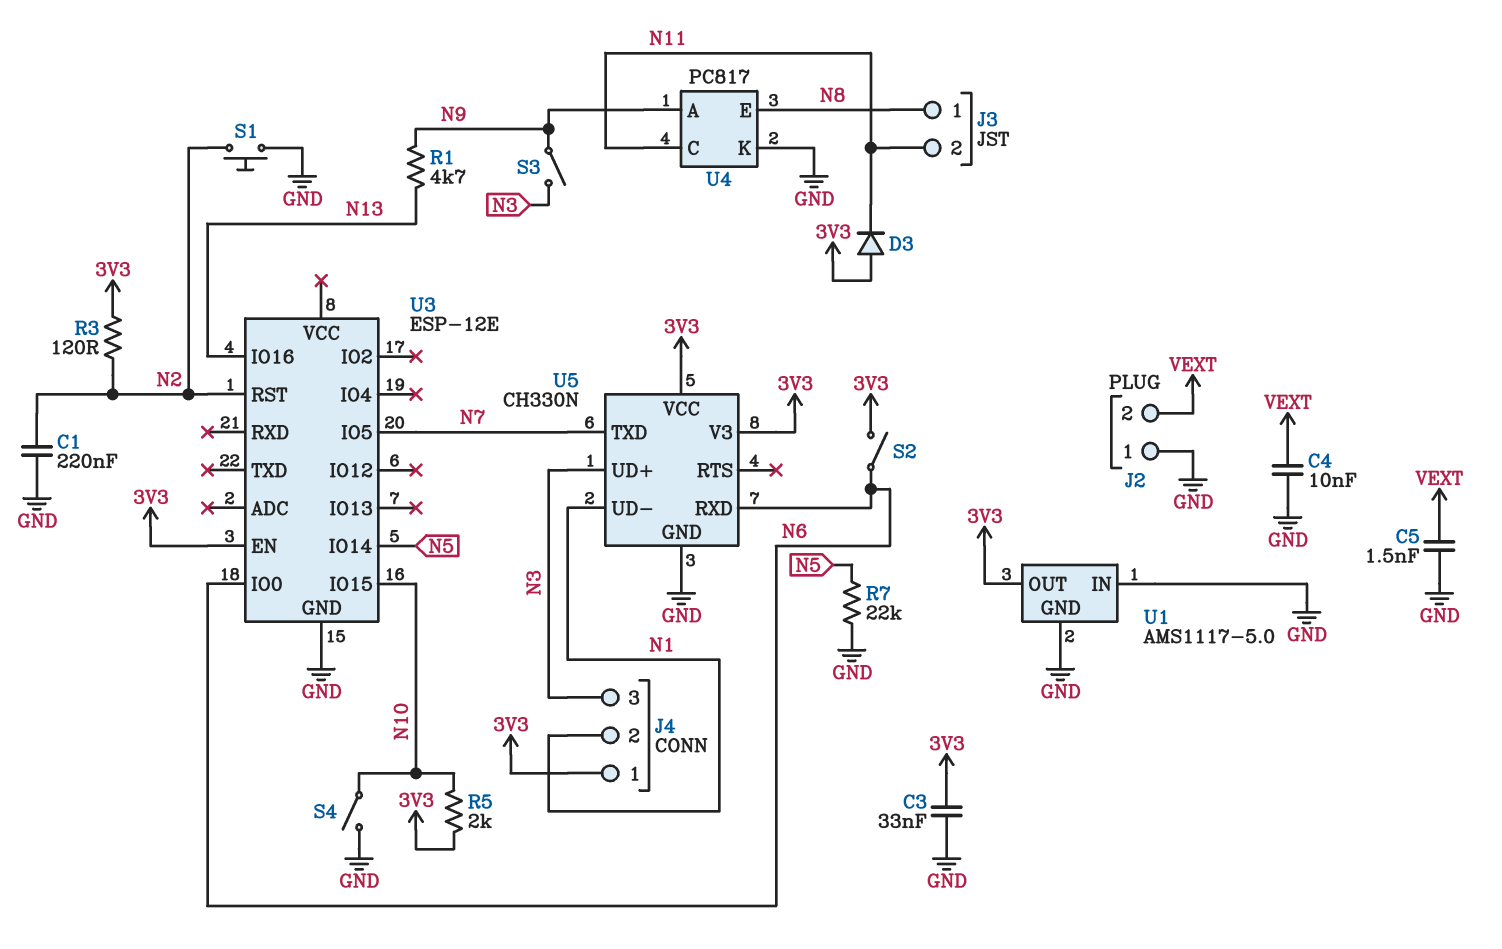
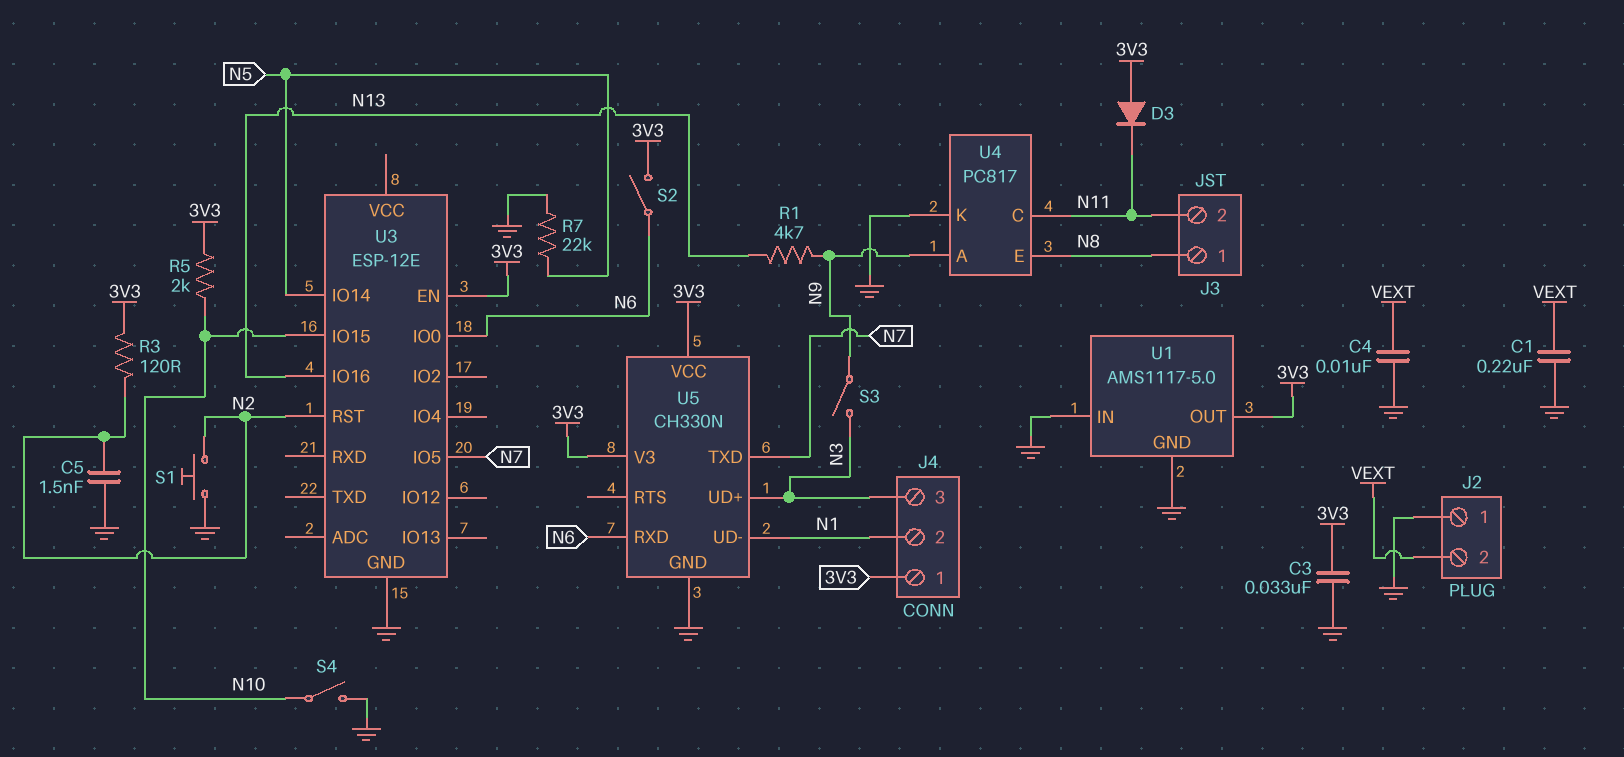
C1: 220nF (GND, N2) -> 220nF (GND, VEXT)
C5: 1.5nF (GND, VEXT) -> 1.5nF (GND, N2)

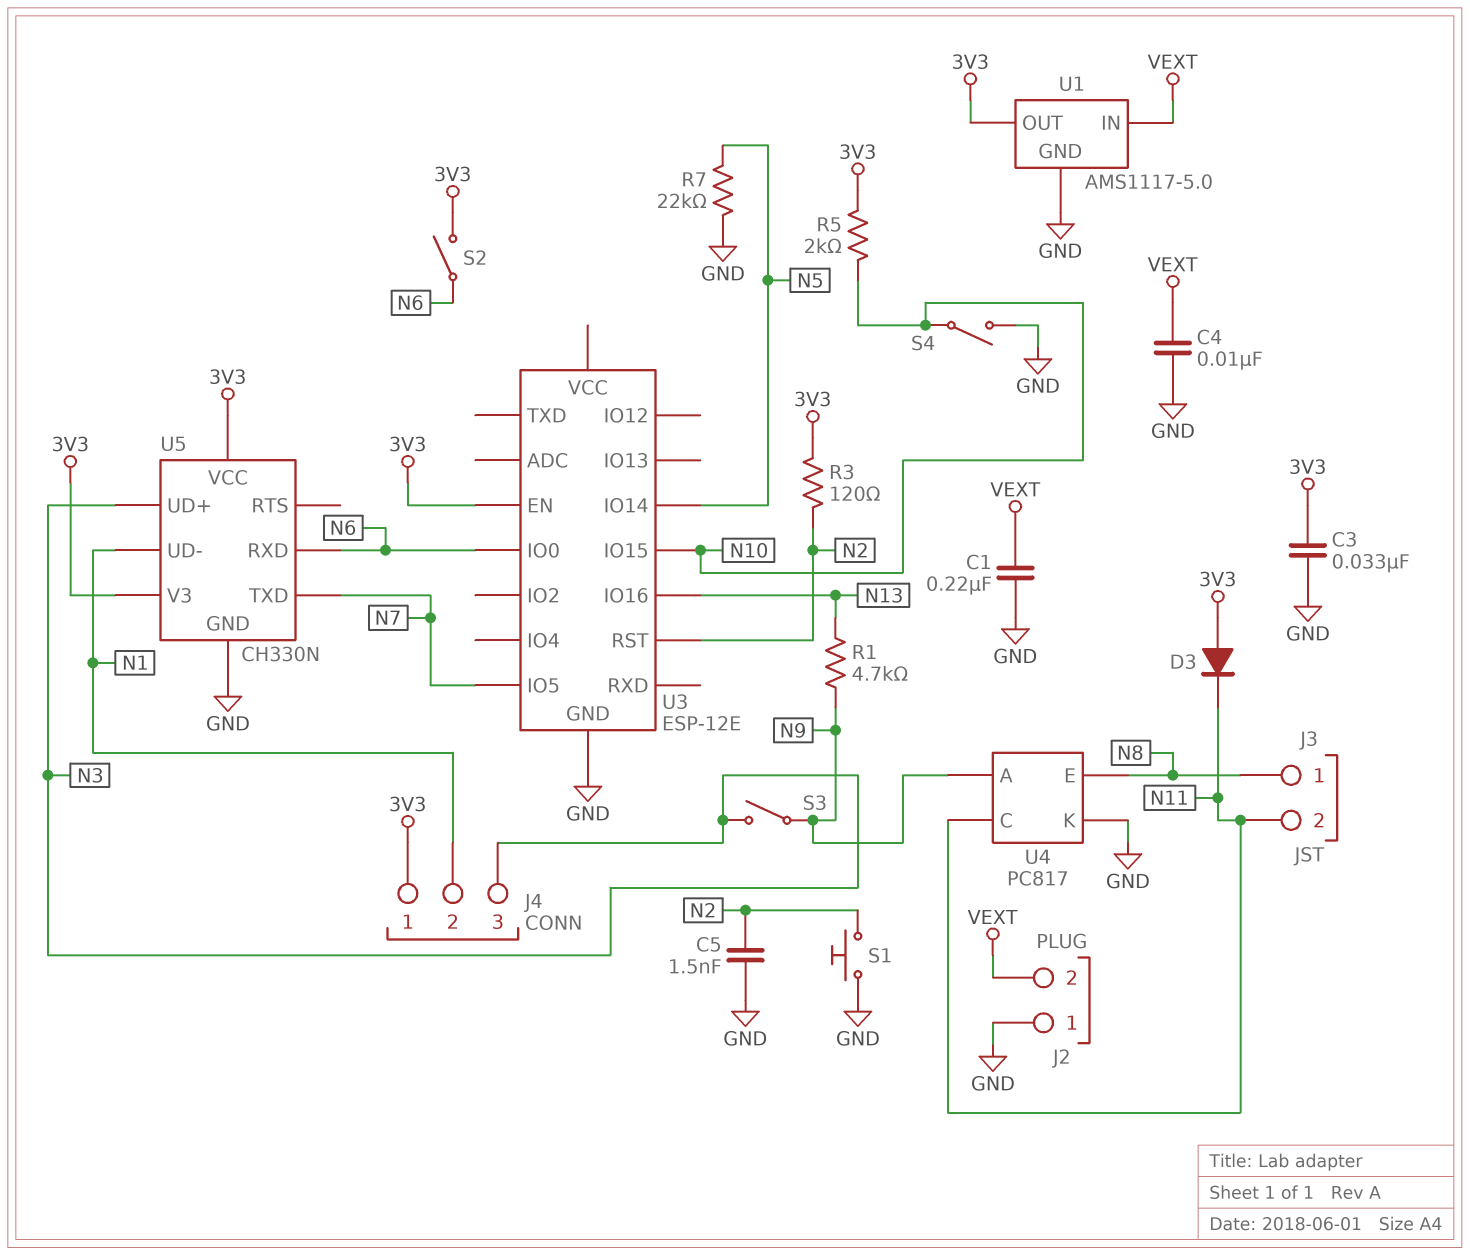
U1 pin IN: GND -> VEXT

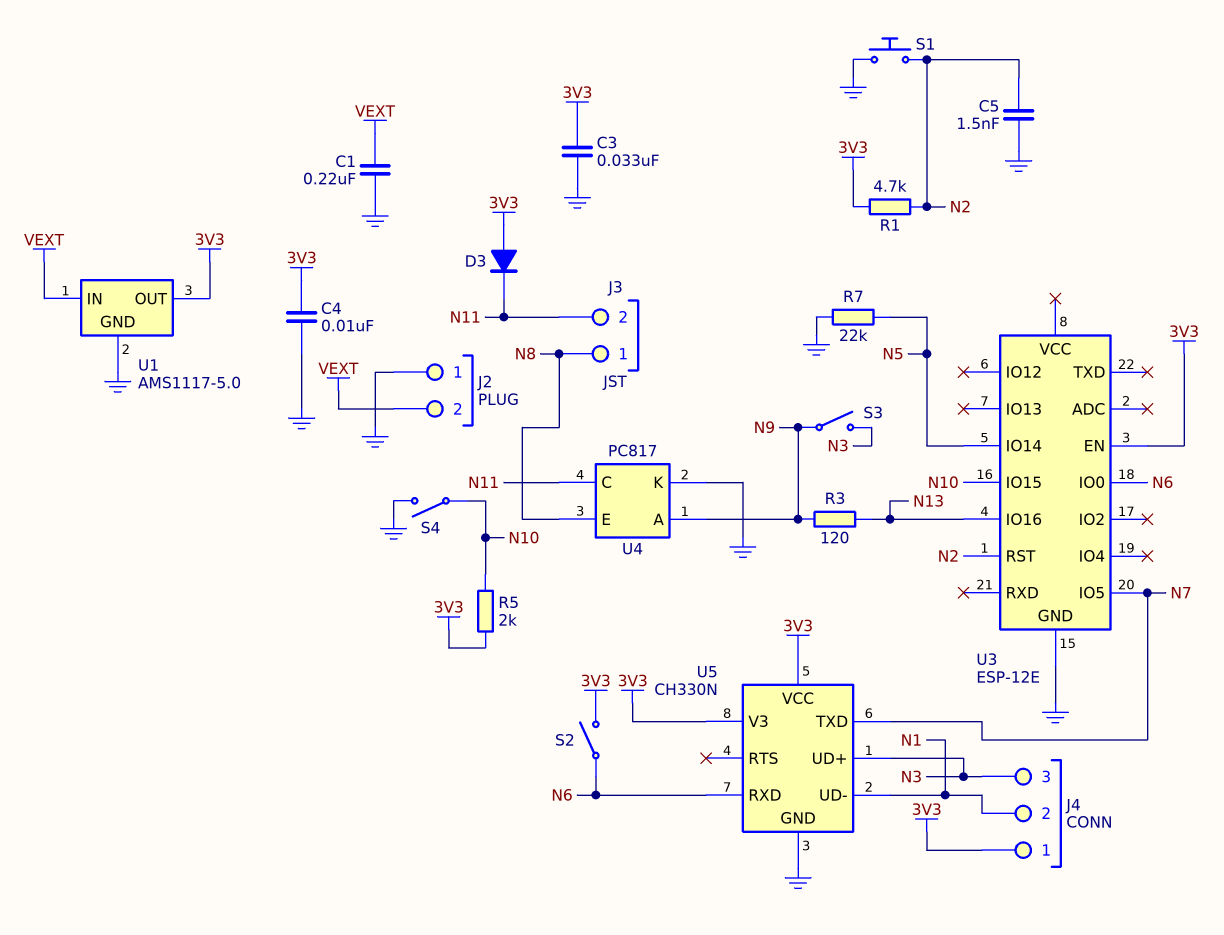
C4: 10nF (GND, VEXT) -> 10nF (3V3, GND)
R1: 4.7k (N9, N13) -> 4.7k (3V3, N2)
R3: 120 (3V3, N2) -> 120 (N9, N13)

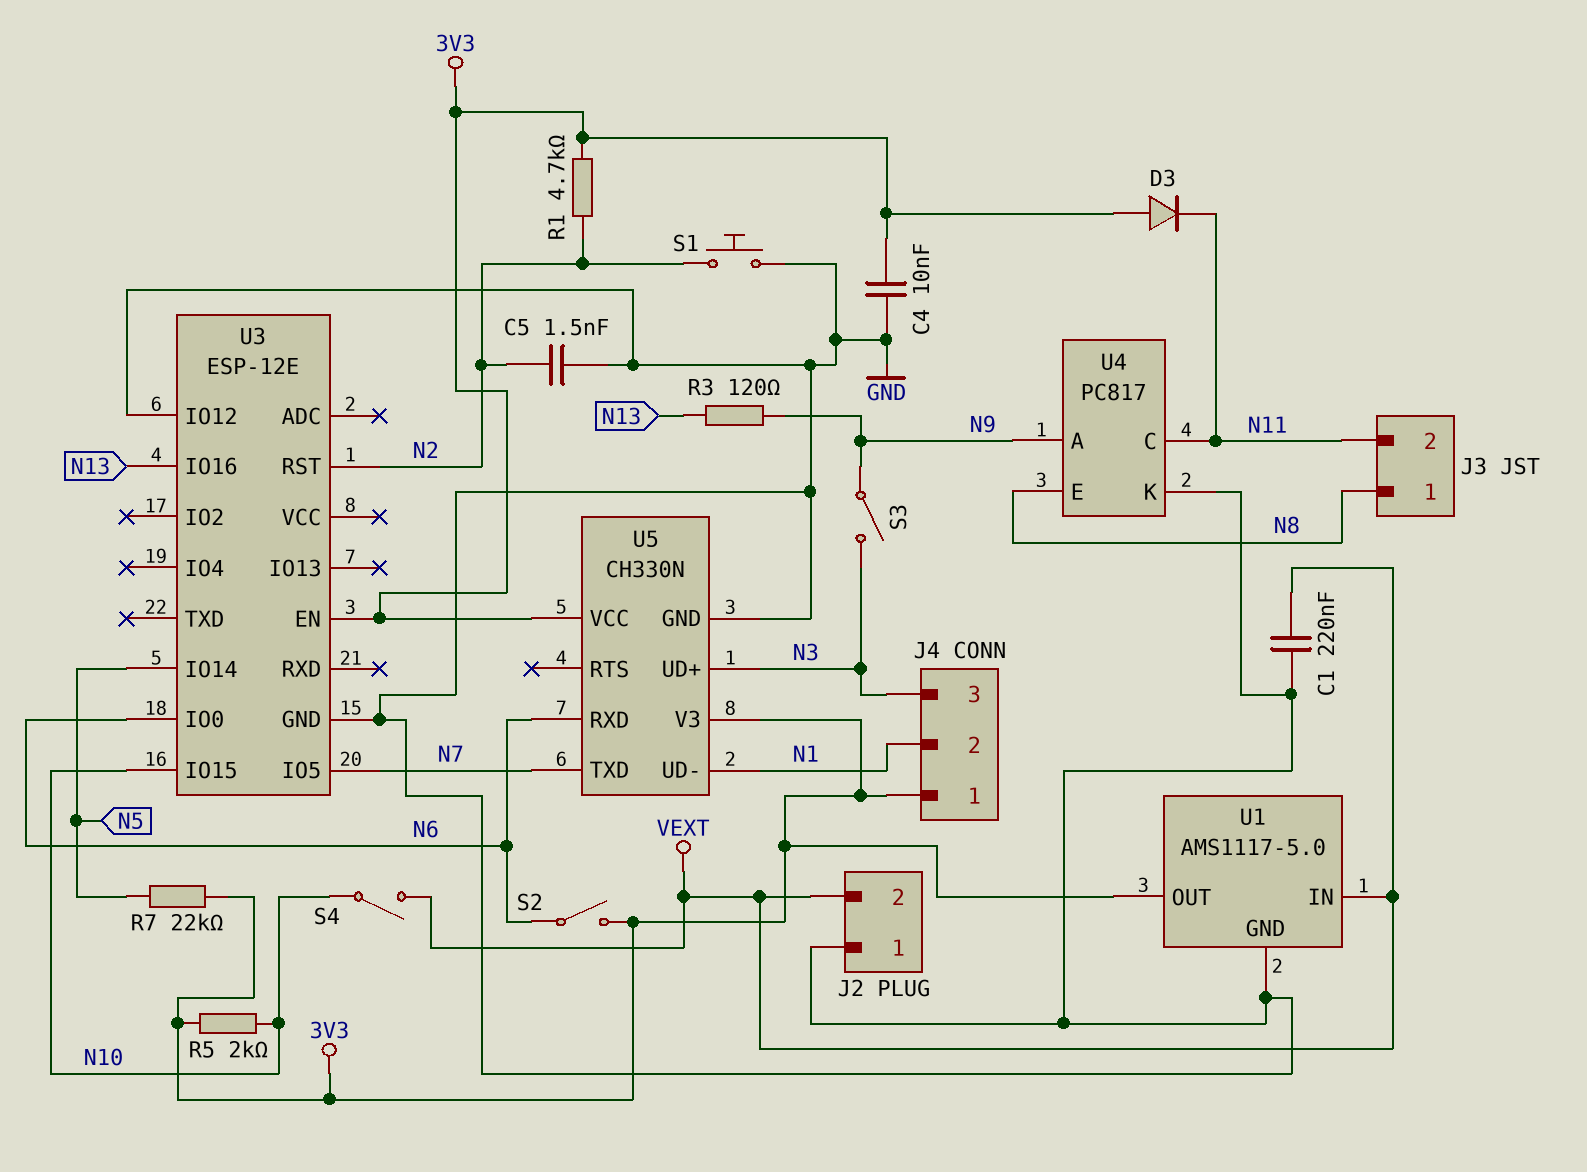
C3: 33nF (3V3, GND) -> none
R7: 22k (GND, N5) -> 22k (3V3, N5)
S4: switch (GND, N10) -> switch (N10, VEXT)
U3 pin IO12: none -> GND

